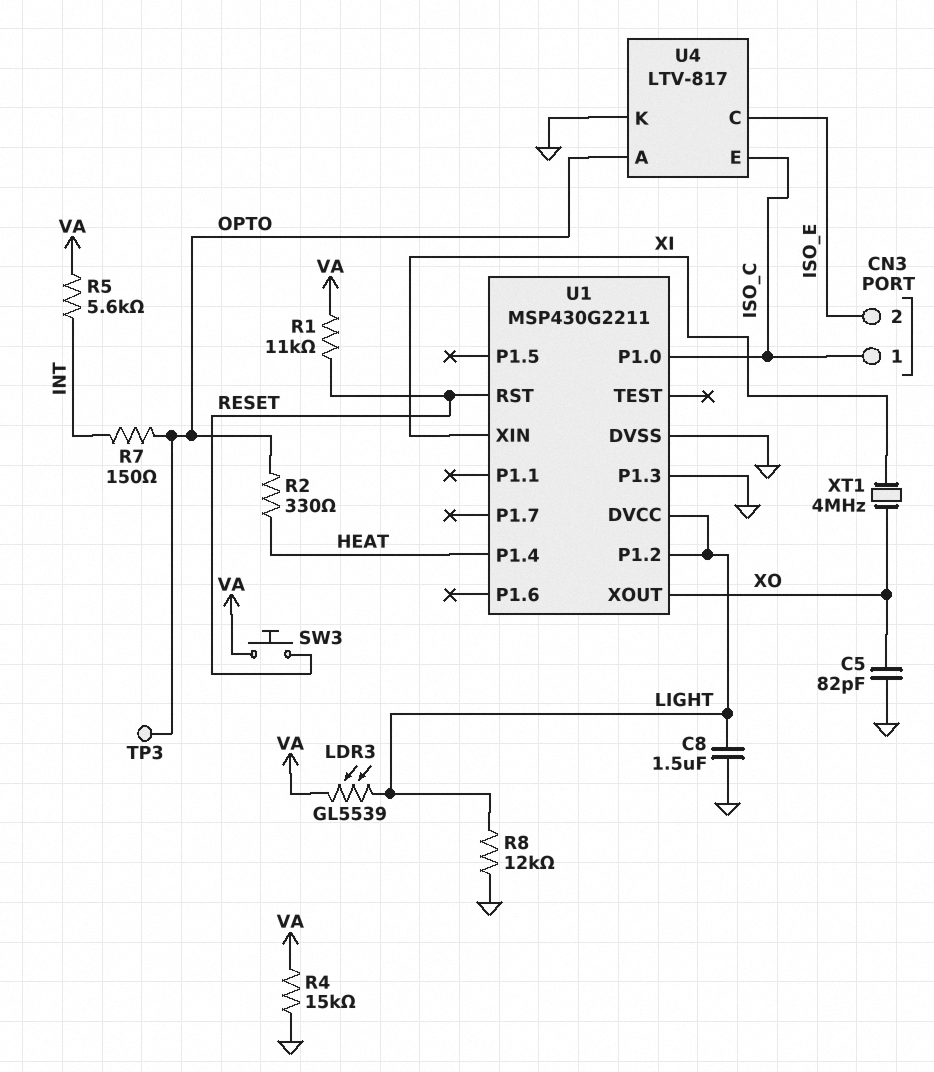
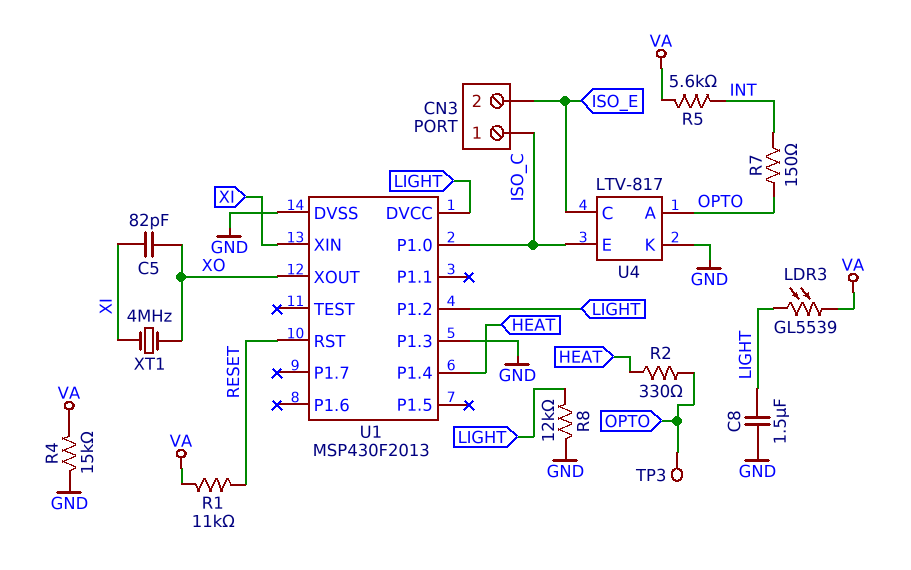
C5: 82pF (GND, XO) -> 82pF (XI, XO)
SW3: button (RESET, VA) -> none
U1: MSP430G2211 -> MSP430F2013

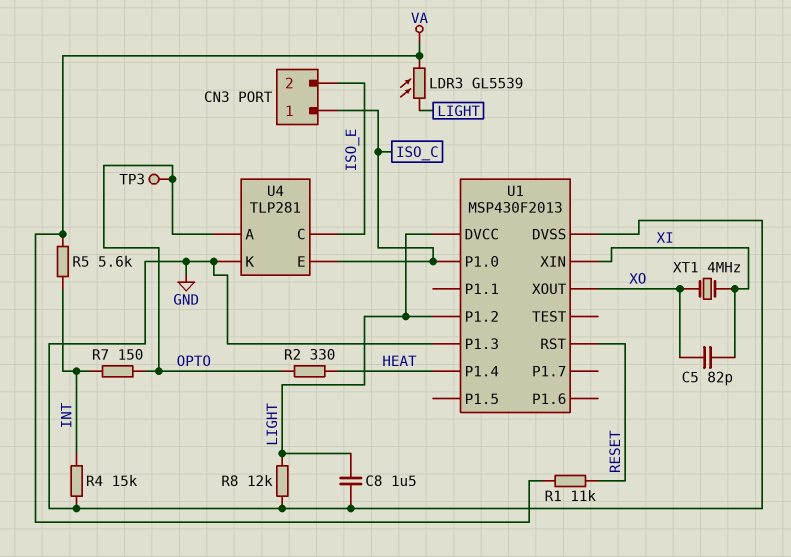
R4: 15k (GND, VA) -> 15k (GND, INT)
U4: LTV-817 -> TLP281

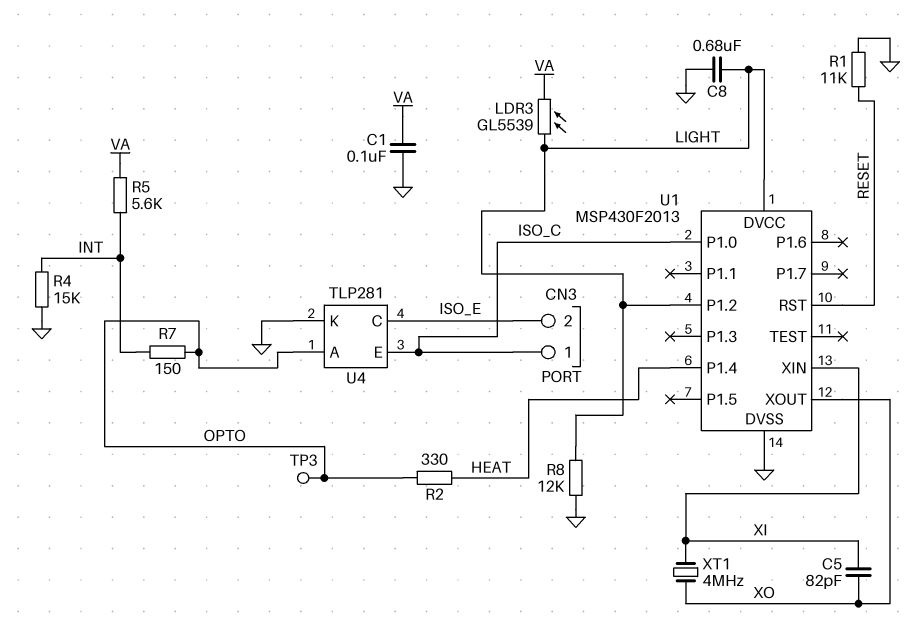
C1: none -> 100nF (GND, VA)
C8: 1.5uF (GND, LIGHT) -> 680nF (GND, LIGHT)
R1: 11k (RESET, VA) -> 11k (GND, RESET)
U1 pin P1.3: GND -> none

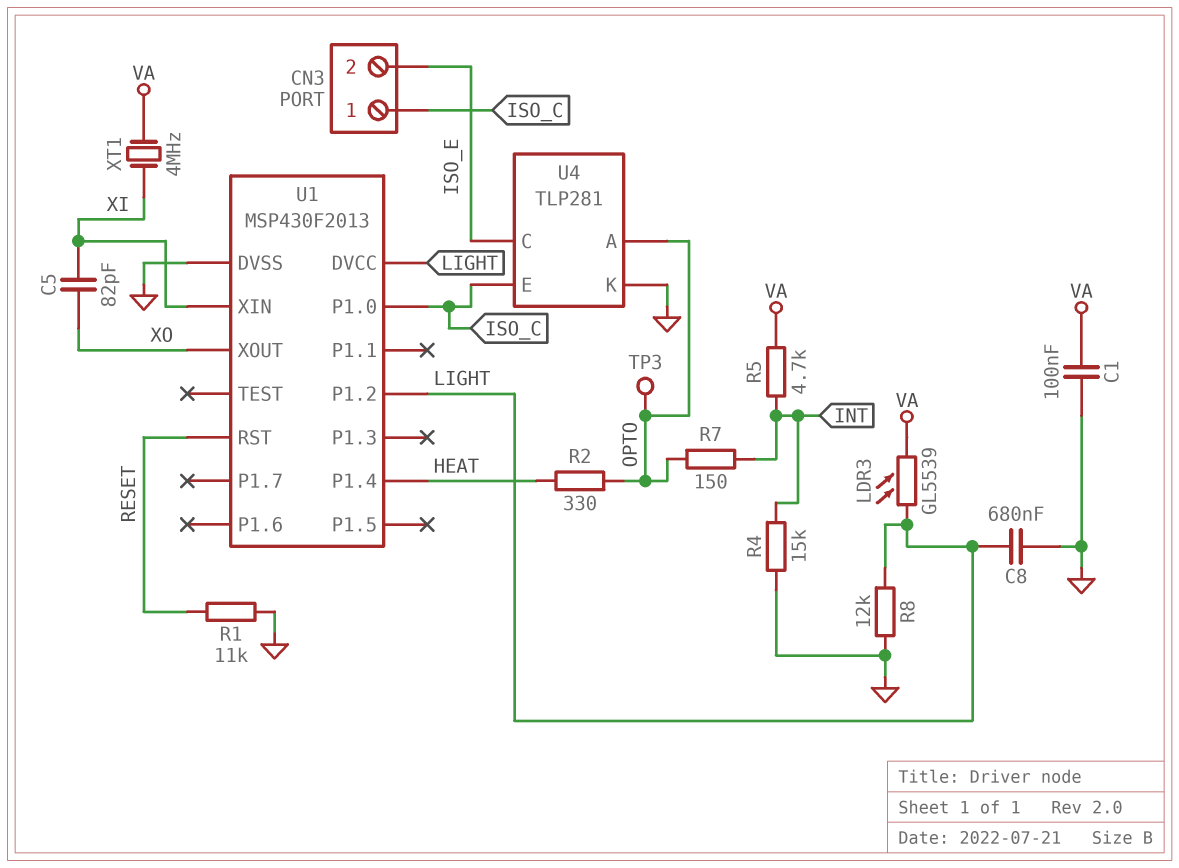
R5: 5.6k (INT, VA) -> 4.7k (INT, VA)
XT1: 4MHz (XI, XO) -> 4MHz (VA, XI)

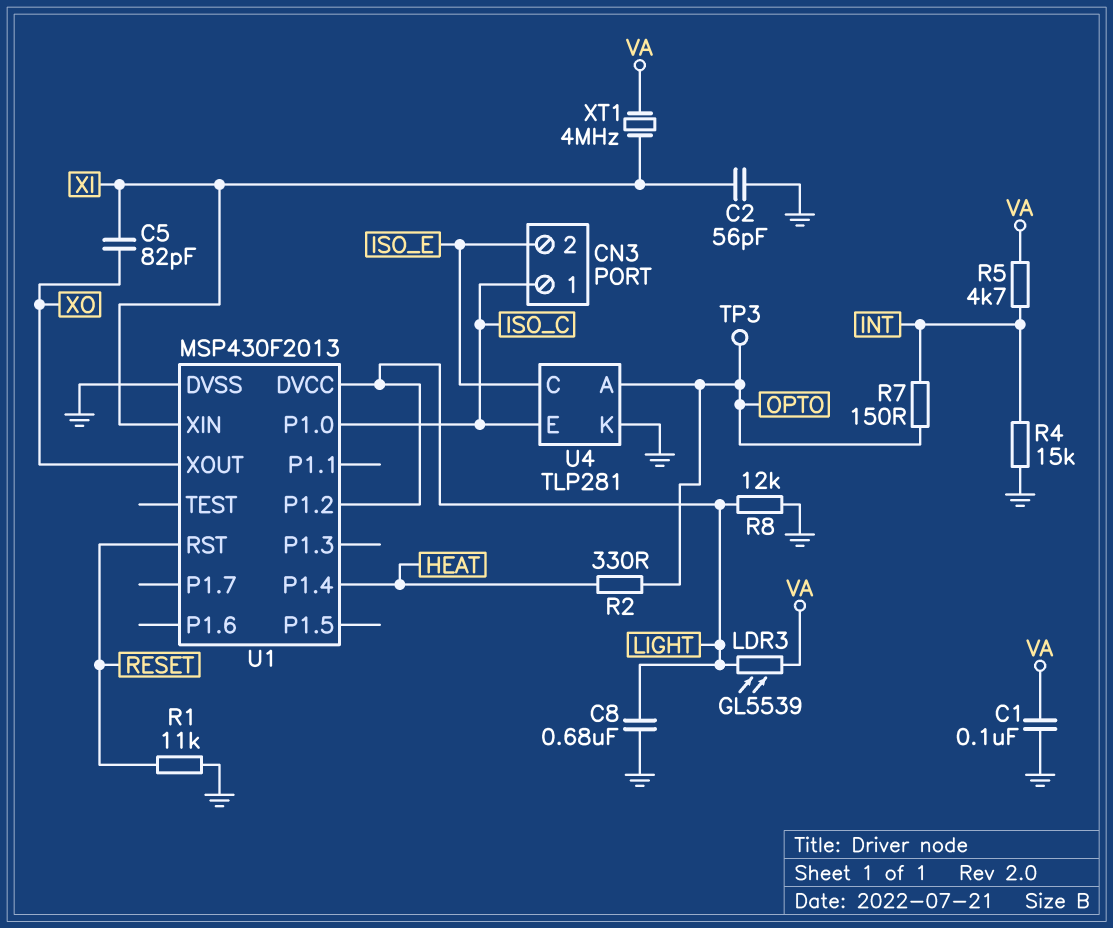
C2: none -> 56pF (GND, XI)

